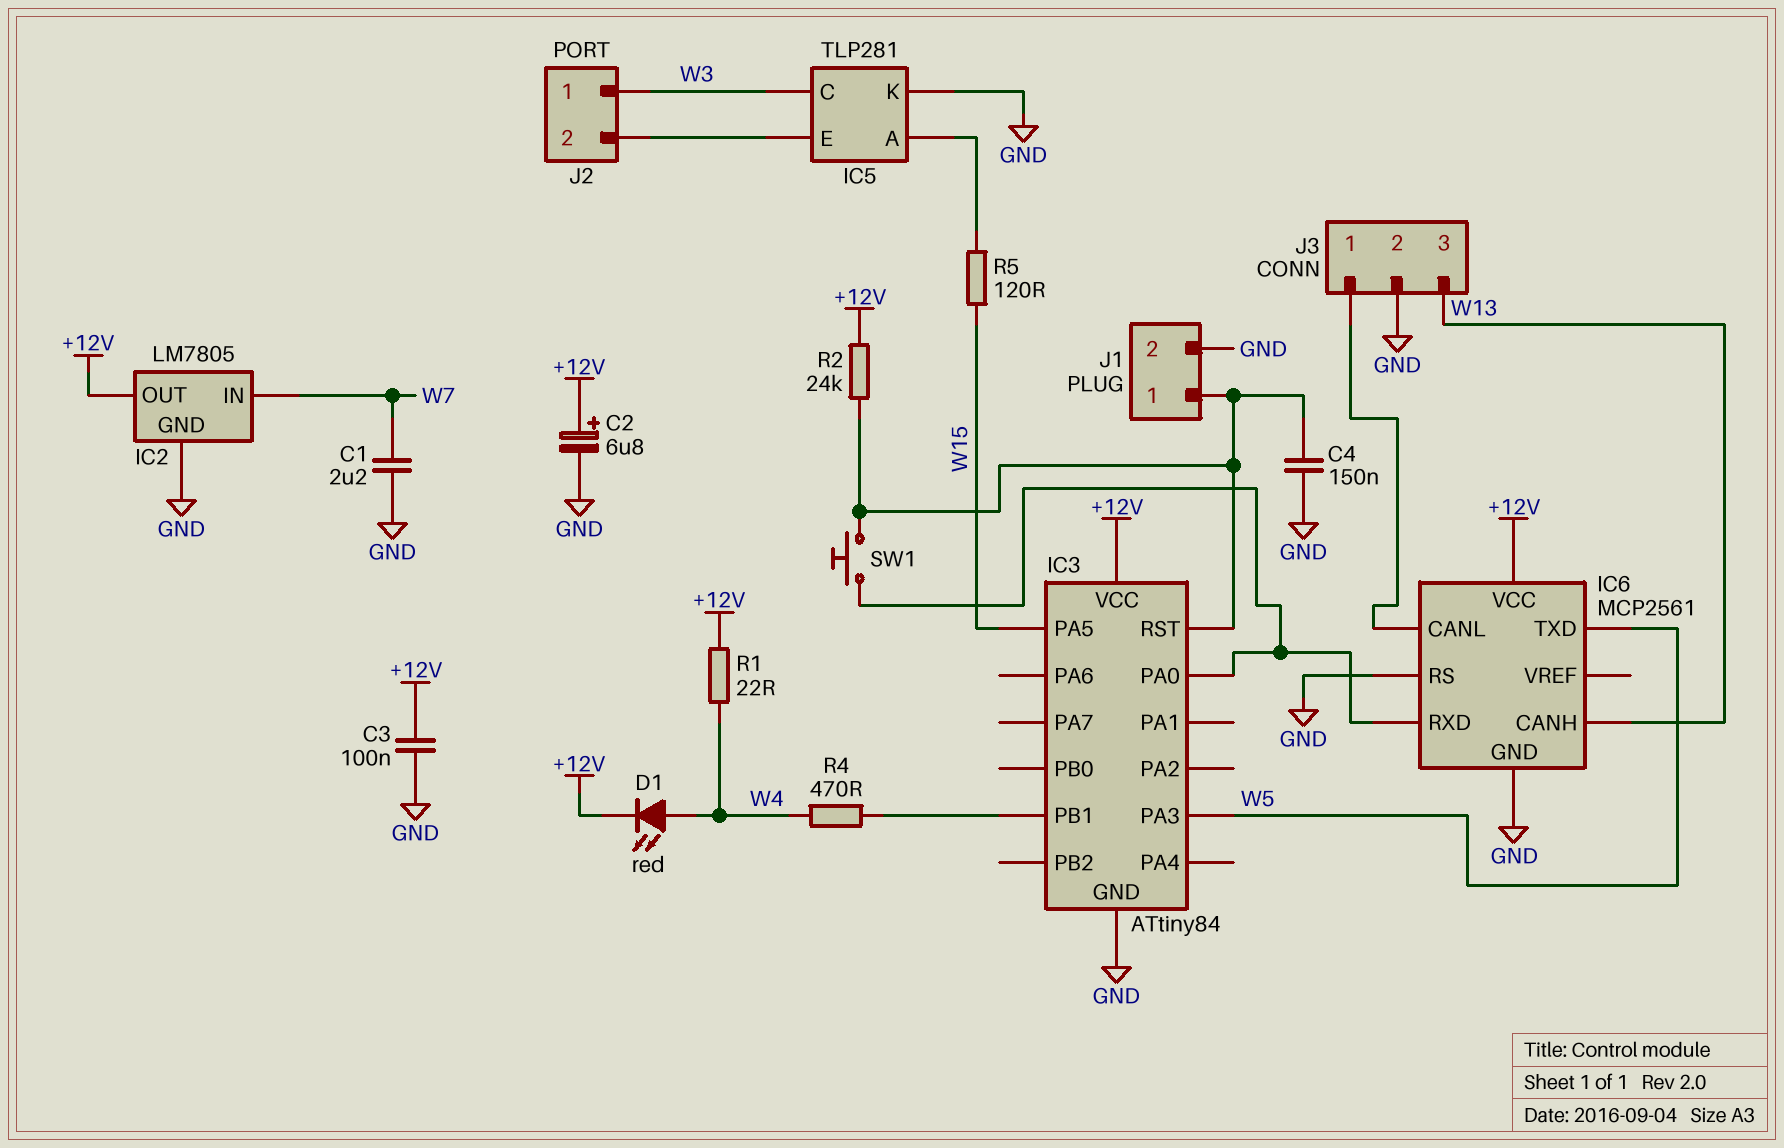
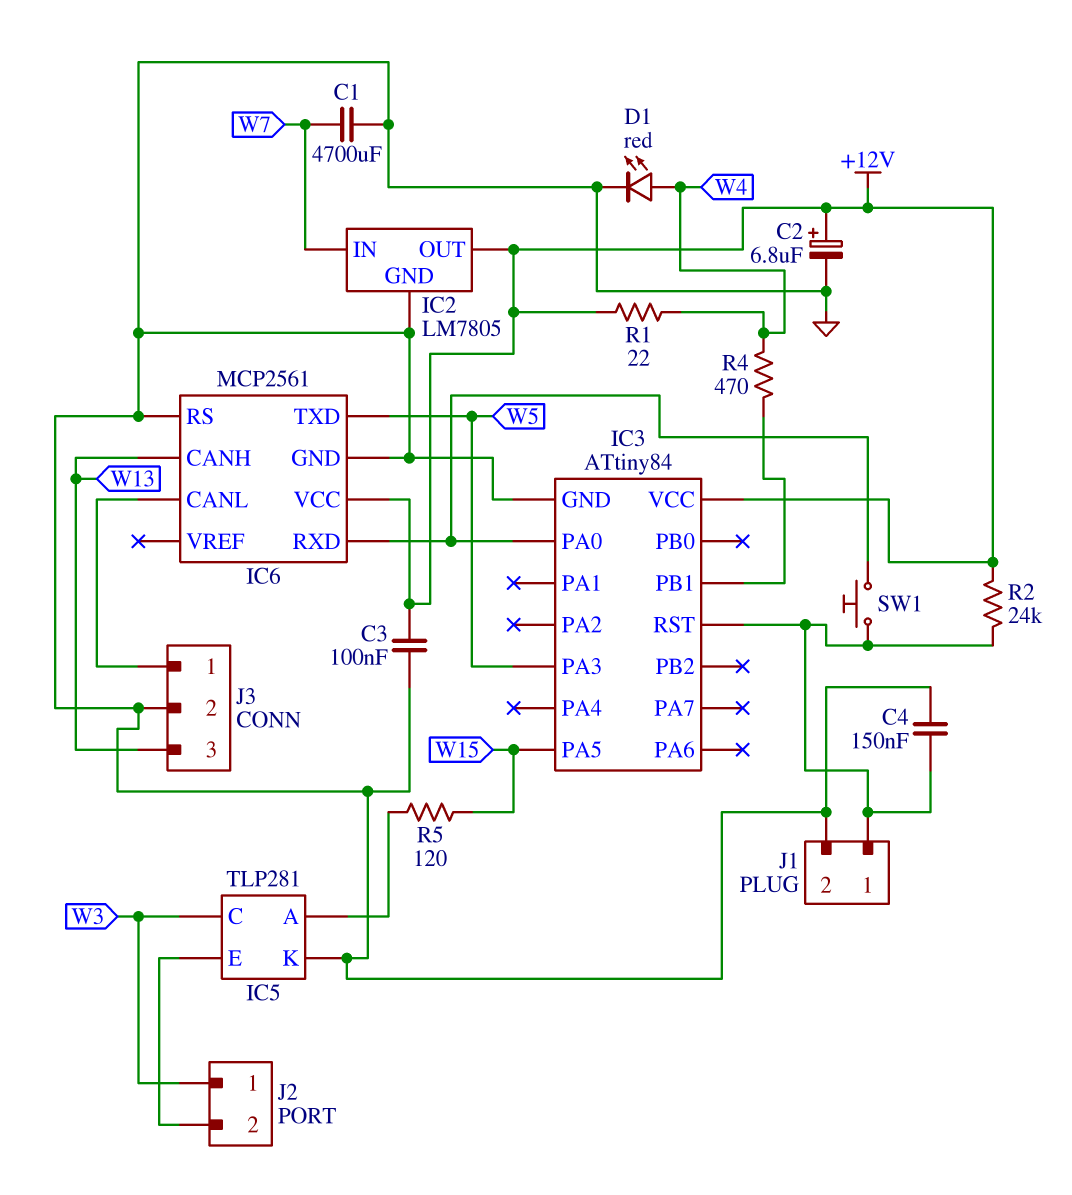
C1: 2.2uF (GND, W7) -> 4700uF (GND, W7)
D1: LED red (A W4, K +12V) -> LED red (A W4, K GND)

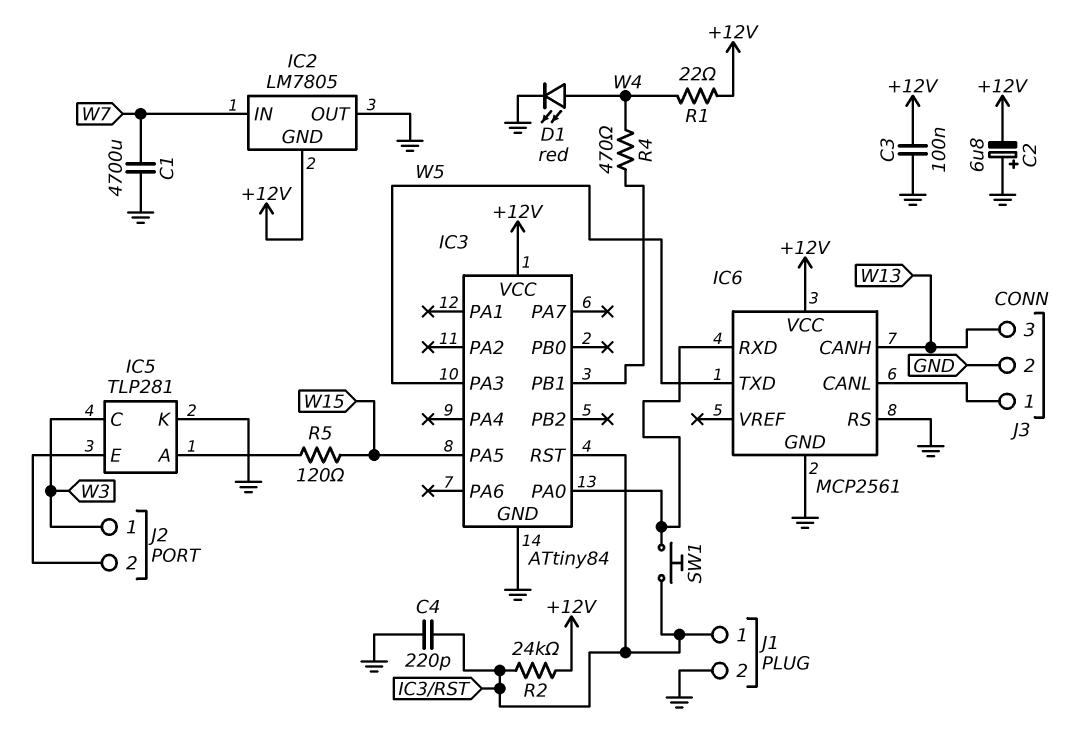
C2: 6.8uF (plus +12V, minus GND) -> 6.8uF (plus GND, minus +12V)
C4: 150nF (GND, IC3/RST) -> 220pF (GND, IC3/RST)
IC2 pin GND: GND -> +12V
IC2 pin OUT: +12V -> GND

